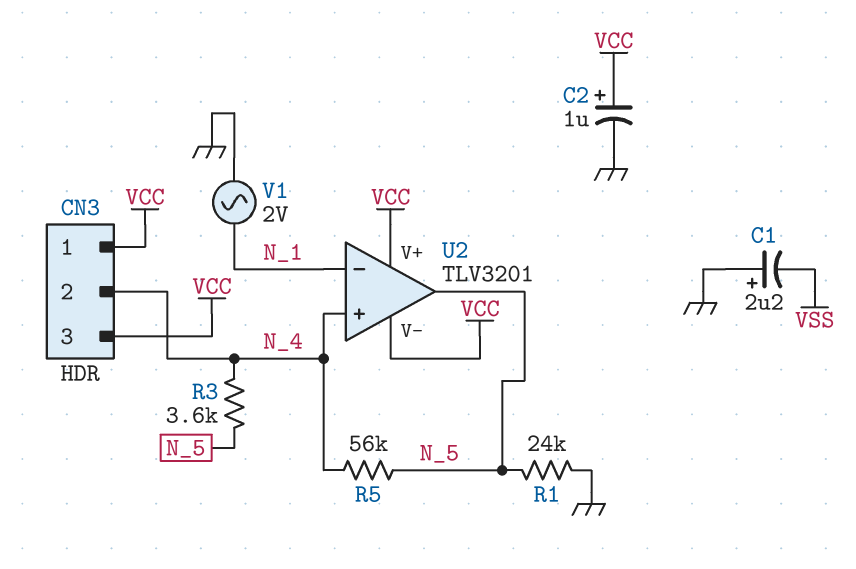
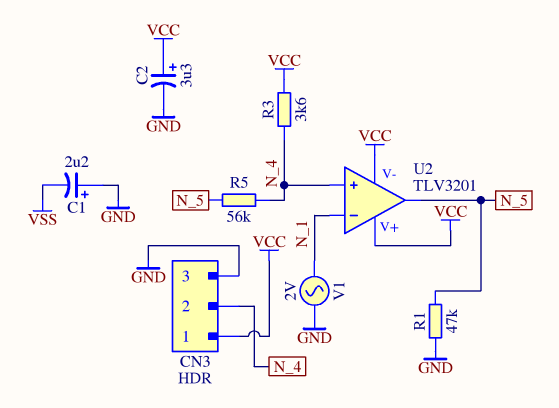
C2: 1uF (plus VCC, minus GND) -> 3.3uF (plus VCC, minus GND)
CN3 pin 3: VCC -> GND
R1: 24k (GND, N_5) -> 47k (GND, N_5)
R3: 3.6k (N_4, N_5) -> 3.6k (N_4, VCC)

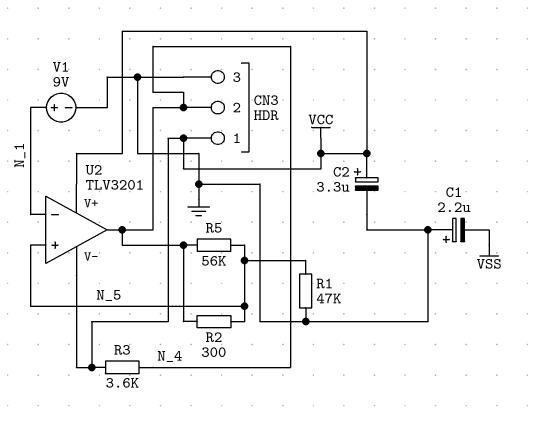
R2: none -> 300 (N_4, N_5)
U2 pin in+: N_4 -> N_5
U2 pin out: N_5 -> N_4
V1: AC 2V (GND, N_1) -> 9V (plus N_1, minus GND)

